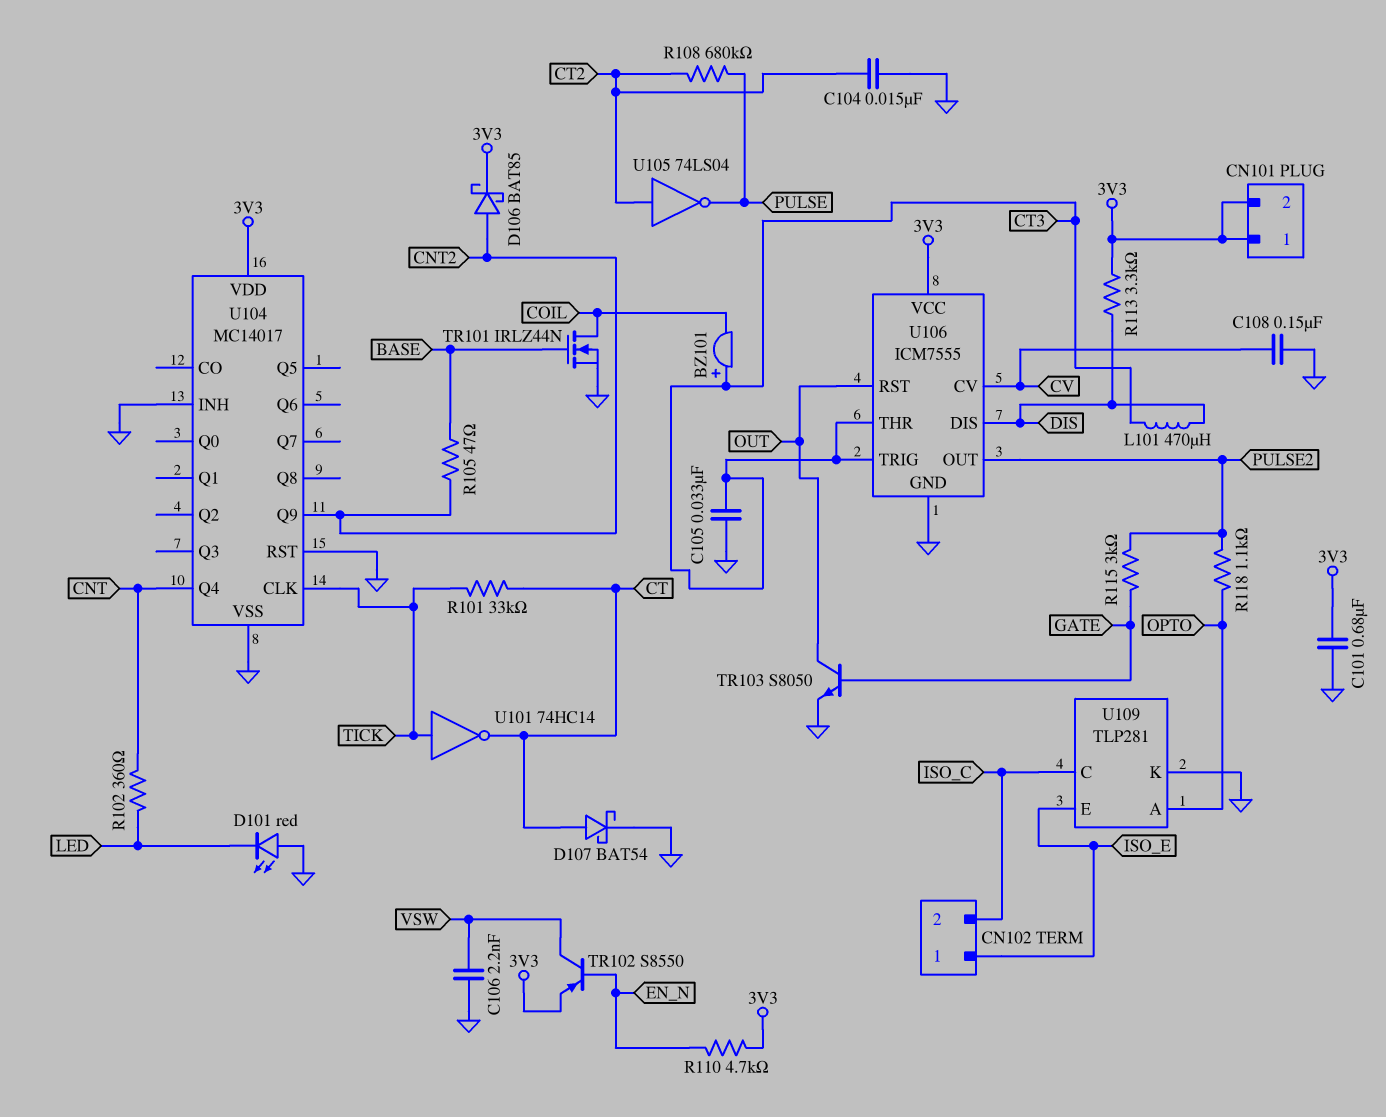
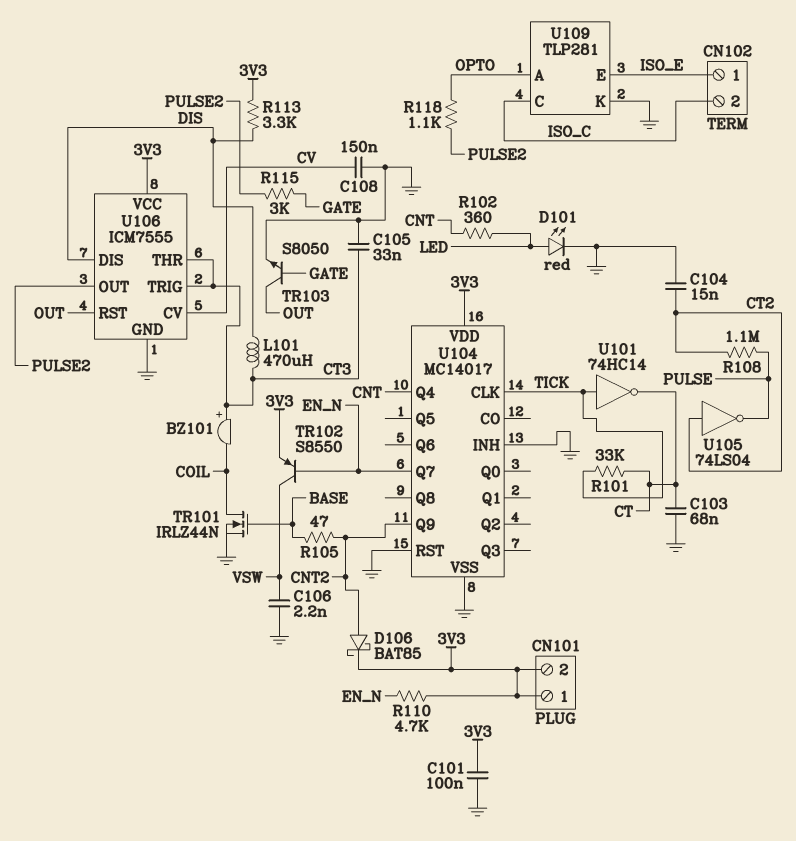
C101: 680nF (3V3, GND) -> 100nF (3V3, GND)
C103: none -> 68nF (CT, GND)
D101: LED red (A GND, K LED) -> LED red (A LED, K GND)
D107: schottky BAT54 (A CT, K GND) -> none
R108: 680k (CT2, PULSE) -> 1.1M (CT2, PULSE)
U104 pin Q7: none -> EN_N

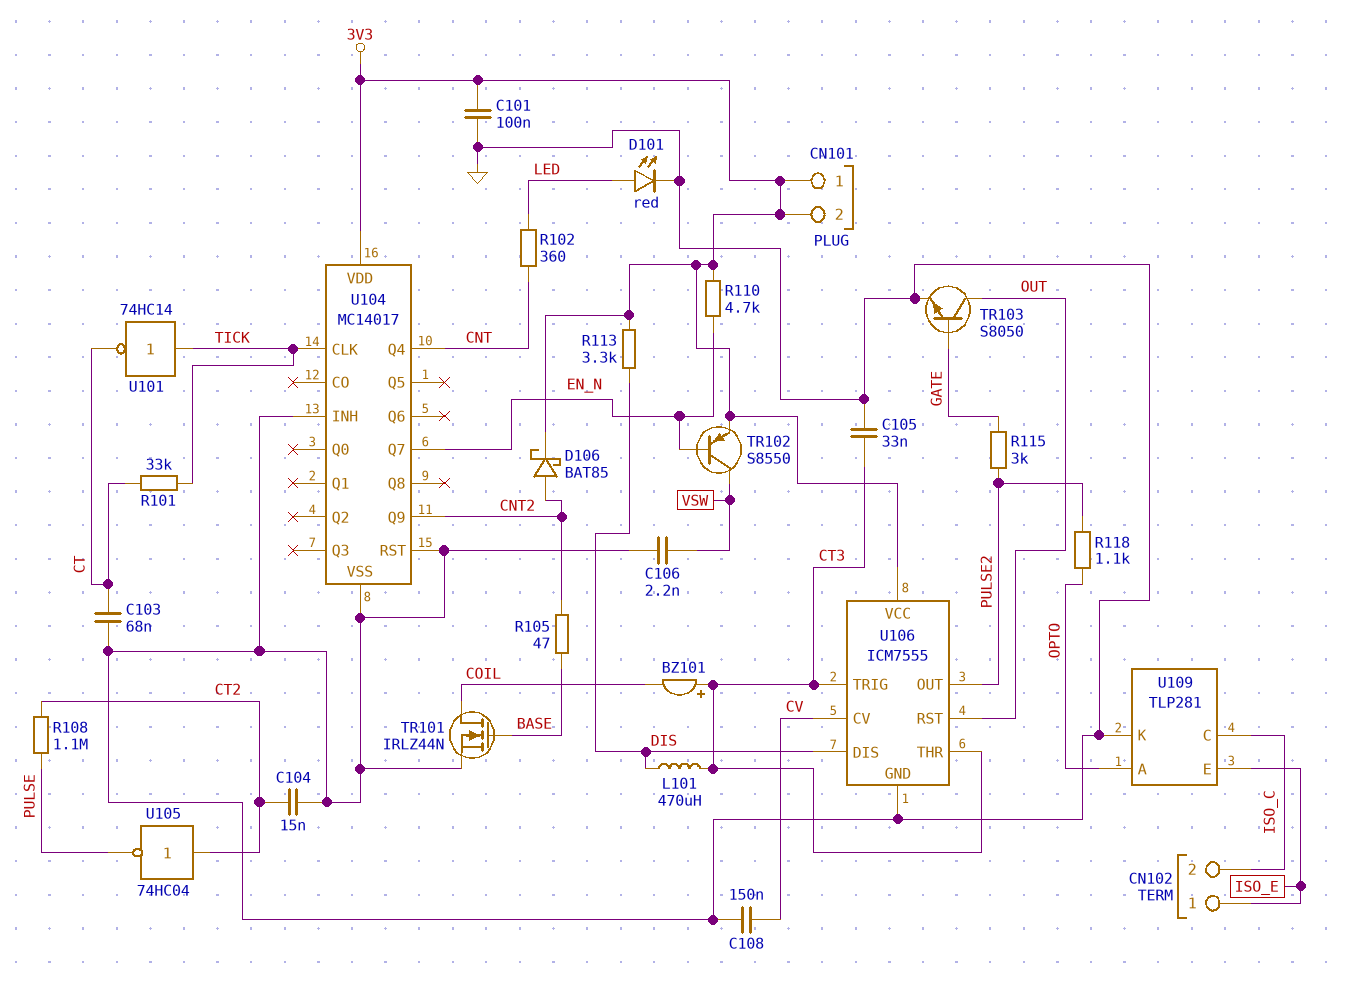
U105: NOT 74LS04 (in CT2, out PULSE) -> NOT 74HC04 (in CT2, out PULSE)

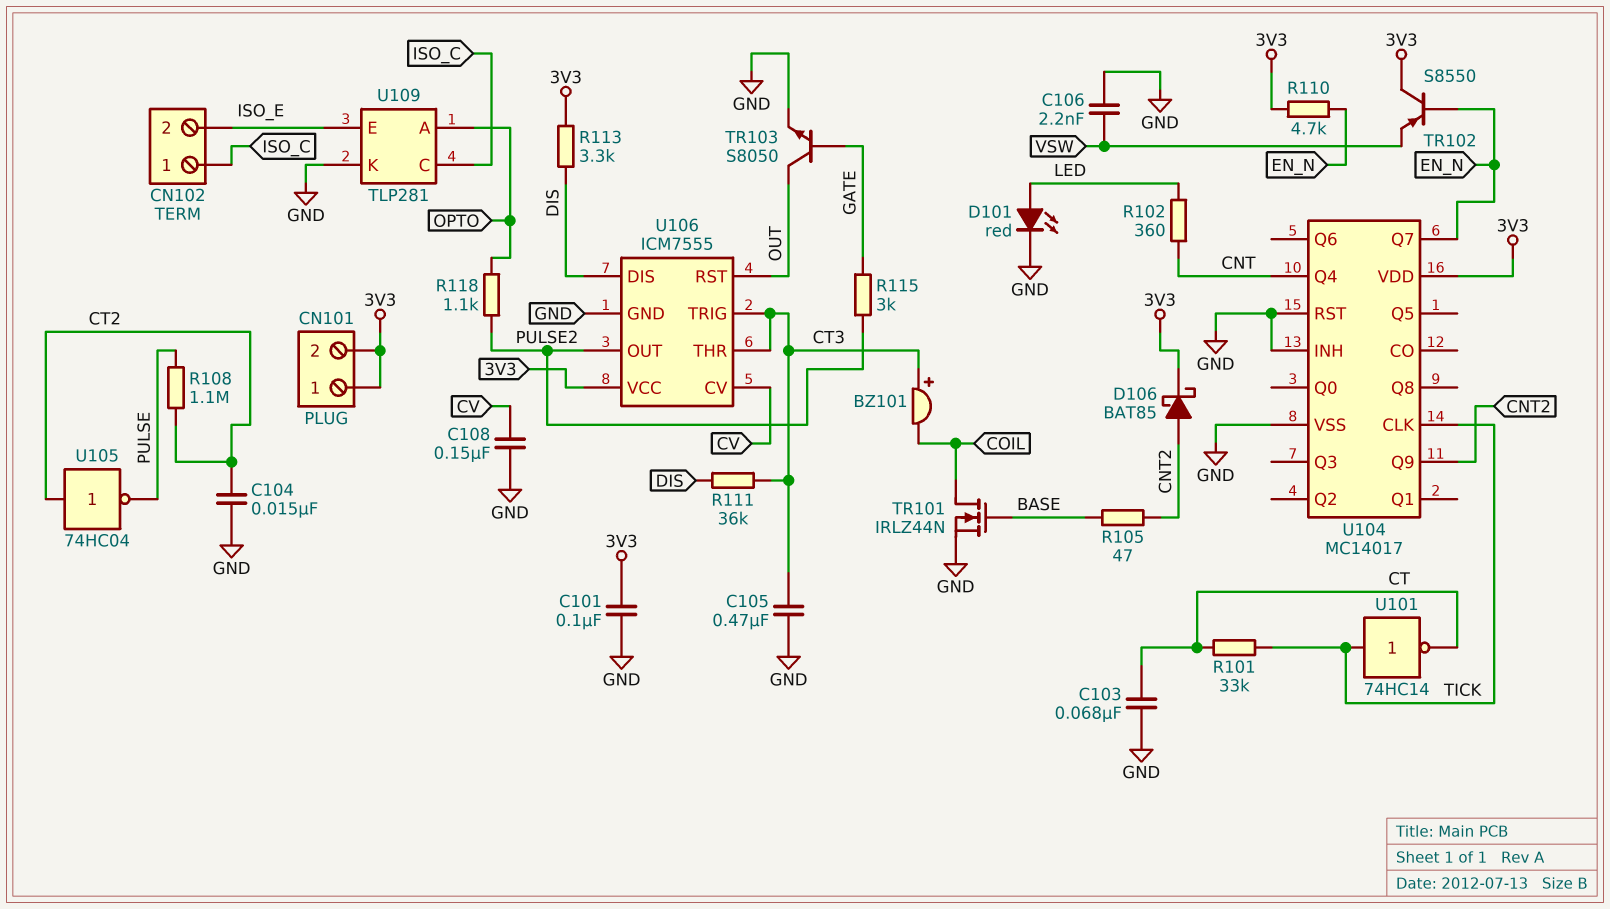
C105: 33nF (CT3, GND) -> 470nF (CT3, GND)
CN102 pin 1: ISO_E -> ISO_C
CN102 pin 2: ISO_C -> ISO_E
L101: 470uH (CT3, DIS) -> none
R111: none -> 36k (CT3, DIS)
TR102: PNP S8550 (B EN_N, C VSW, E 3V3) -> PNP S8550 (B EN_N, C 3V3, E VSW)

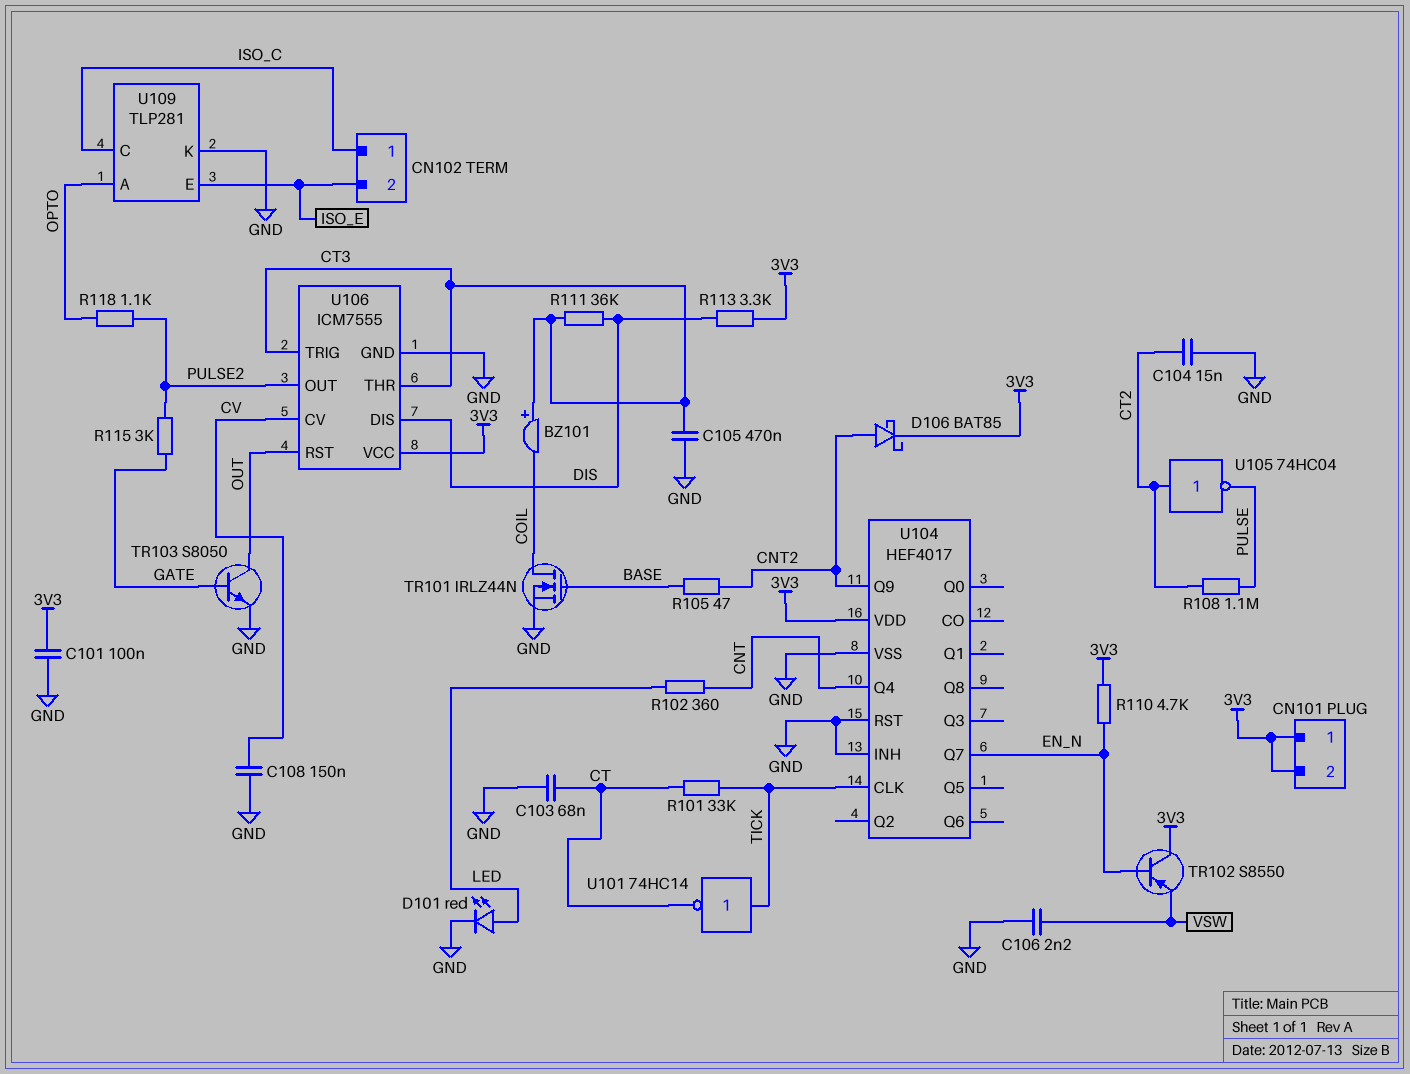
U104: MC14017 -> HEF4017

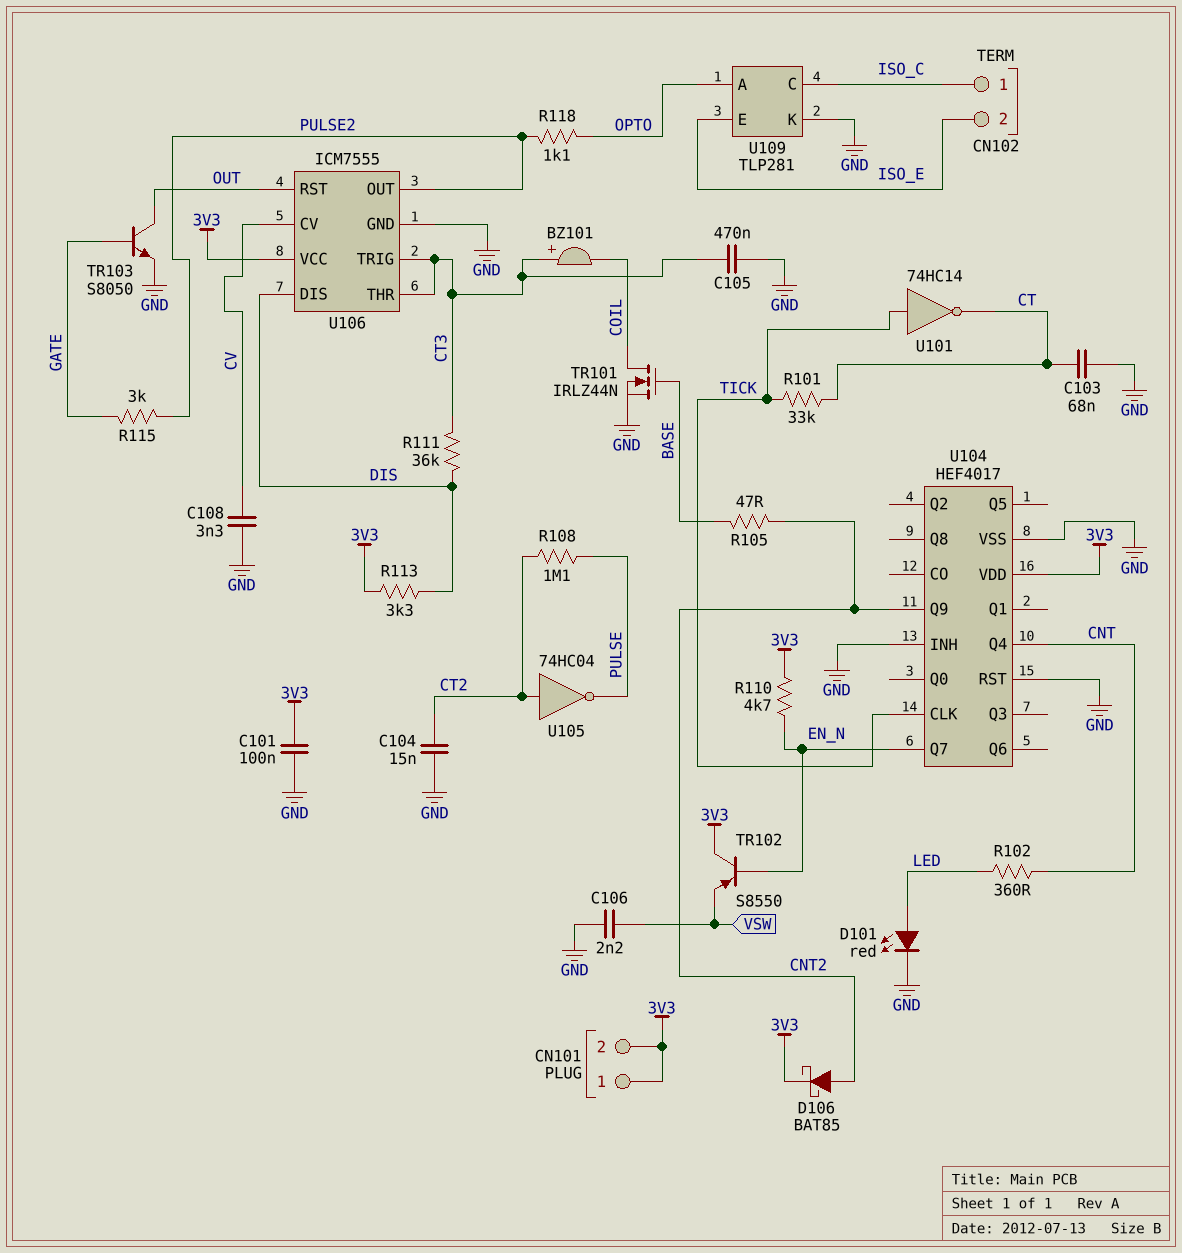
C108: 150nF (CV, GND) -> 3.3nF (CV, GND)

